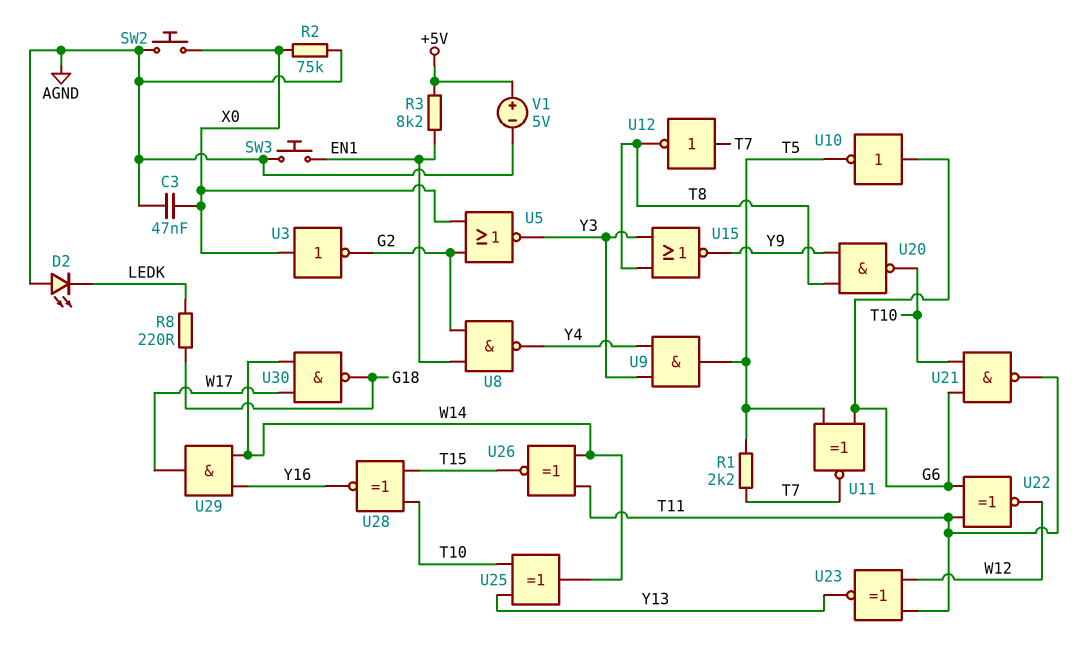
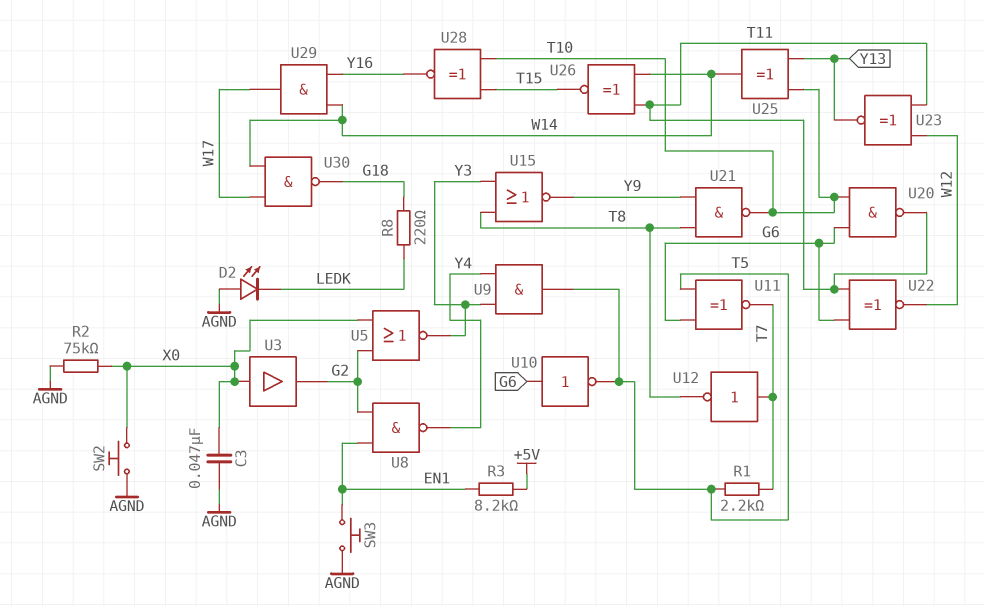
U3: NOT (in X0, out G2) -> buffer (in X0, out G2)
U20: NAND (in T8, in Y9, out T10) -> NAND (in G6, in T10, out T11)
U21: NAND (in G6, in T10, out T11) -> NAND (in T8, in Y9, out T10)
V1: 5V (plus +5V, minus AGND) -> none

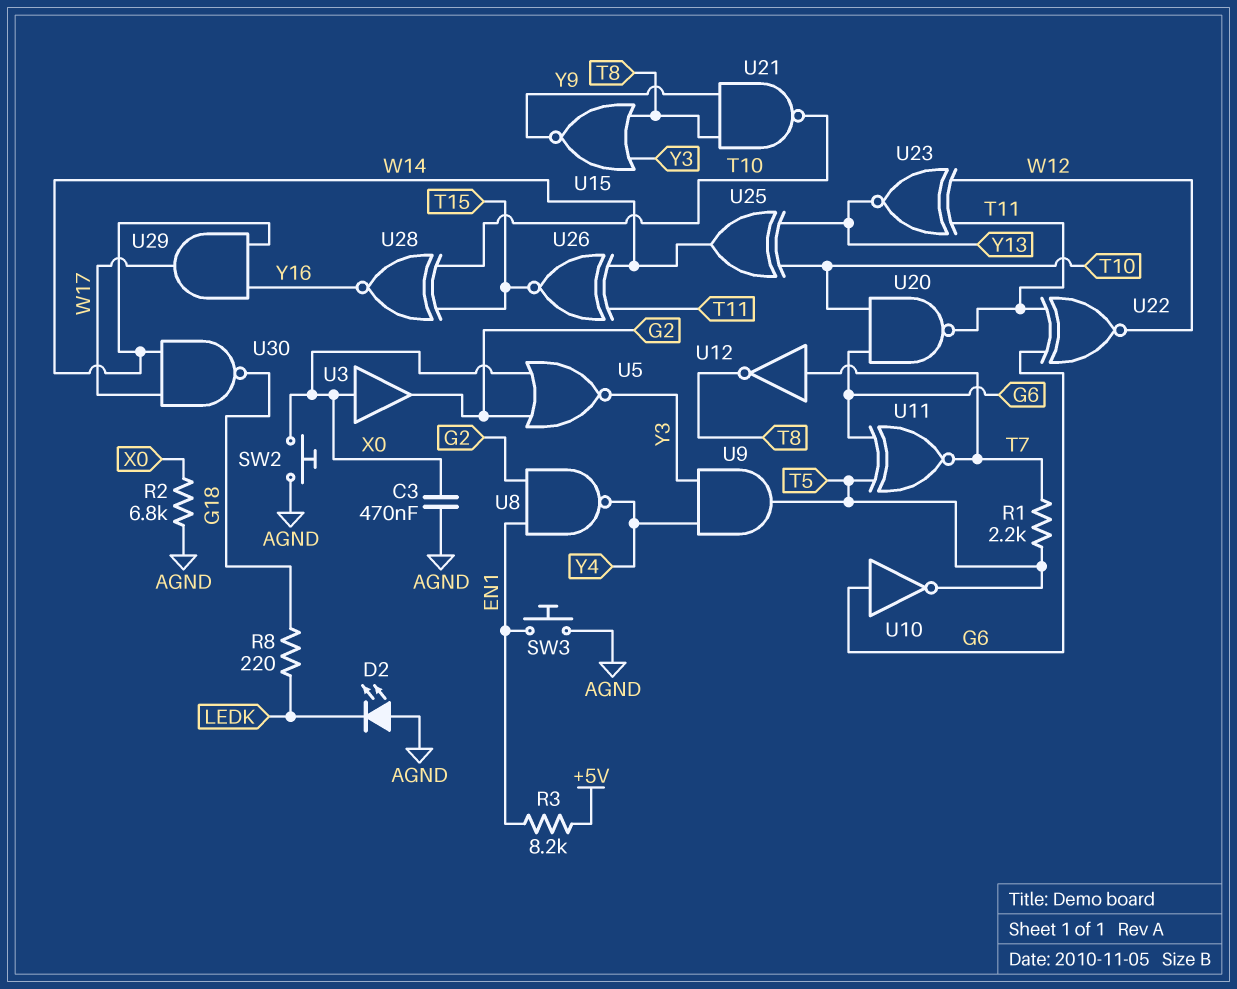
C3: 47nF (AGND, X0) -> 470nF (AGND, X0)
R2: 75k (AGND, X0) -> 6.8k (AGND, X0)

